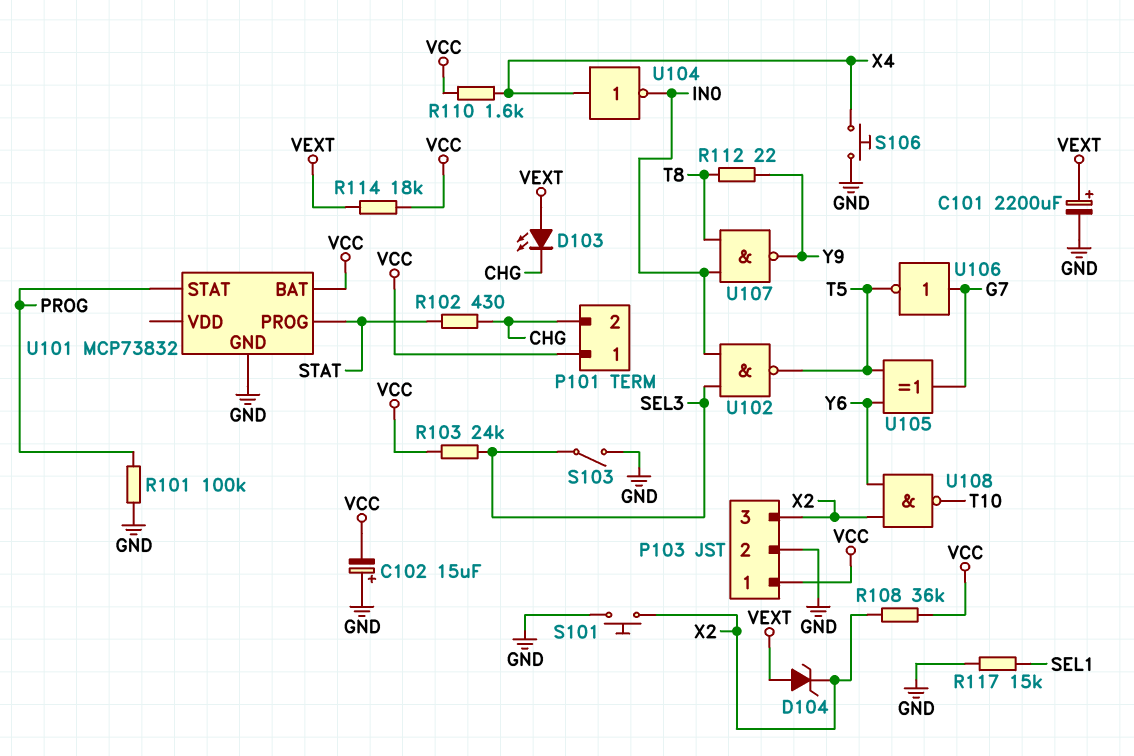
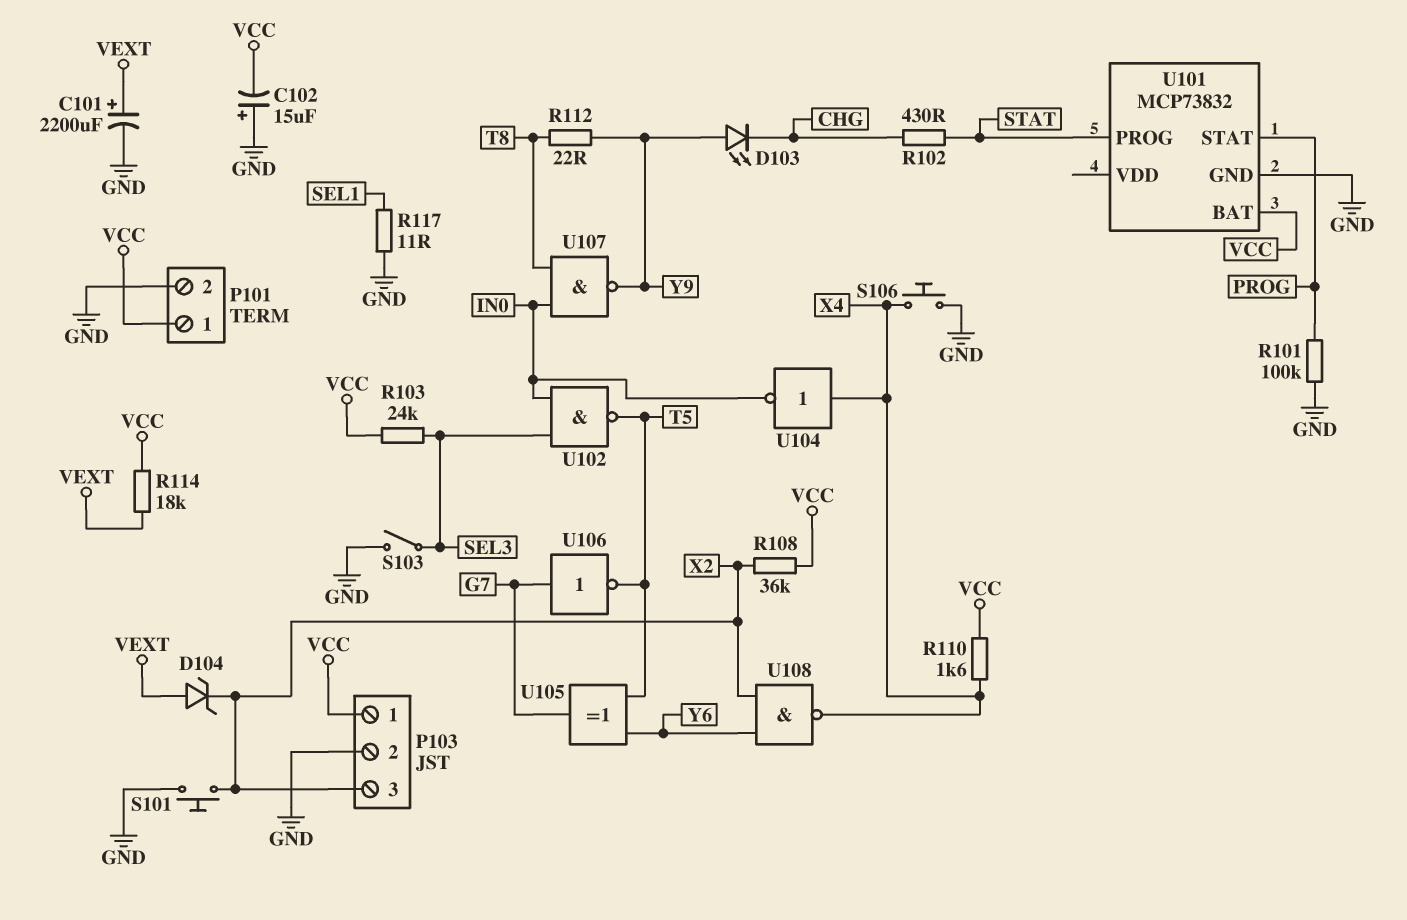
D103: LED (A VEXT, K CHG) -> LED (A Y9, K CHG)
P101 pin 2: CHG -> GND
R117: 15k (GND, SEL1) -> 11 (GND, SEL1)
U108: NAND (in X2, in Y6, out T10) -> NAND (in X2, in Y6, out X4)

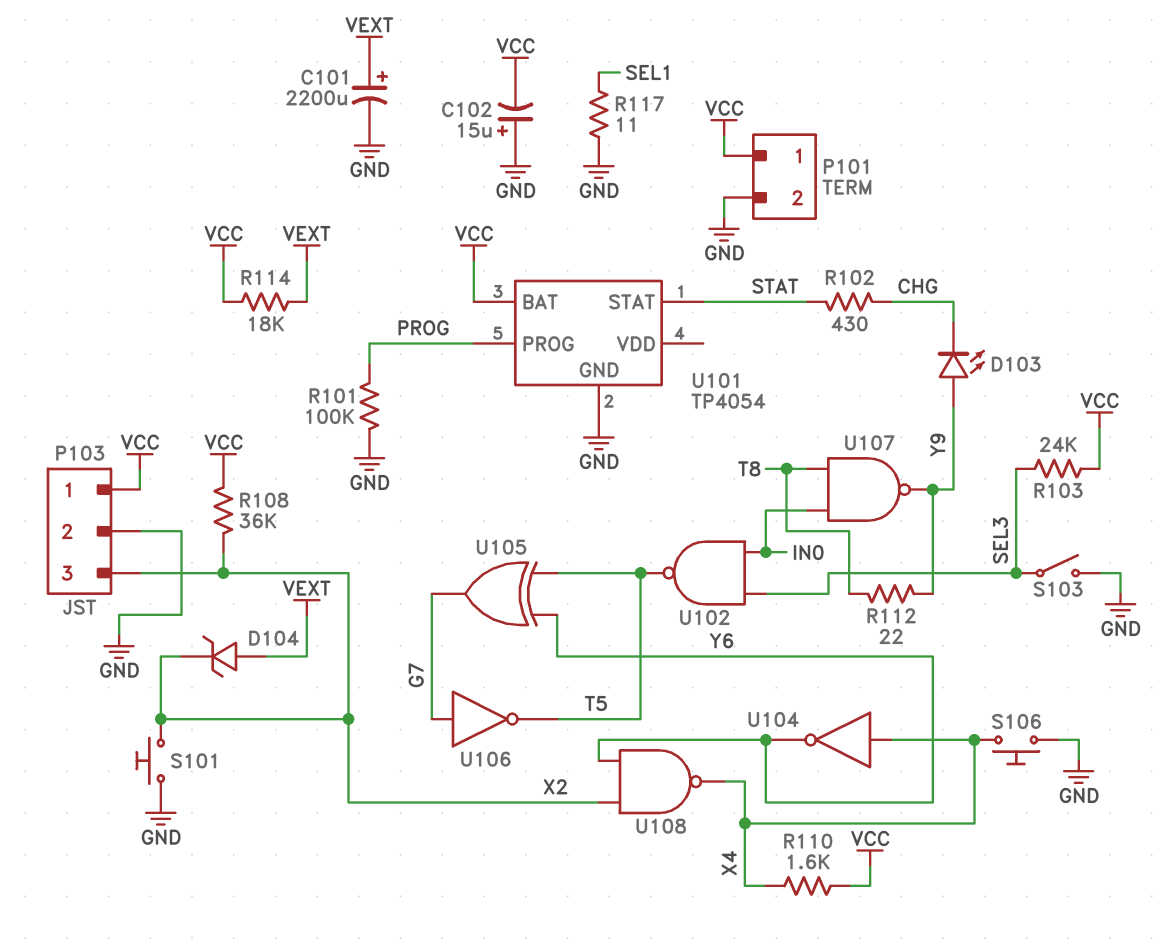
U101: MCP73832 -> TP4054
U101 pin PROG: STAT -> PROG
U101 pin STAT: PROG -> STAT
U104: NOT (in X4, out IN0) -> NOT (in X4, out Y6)

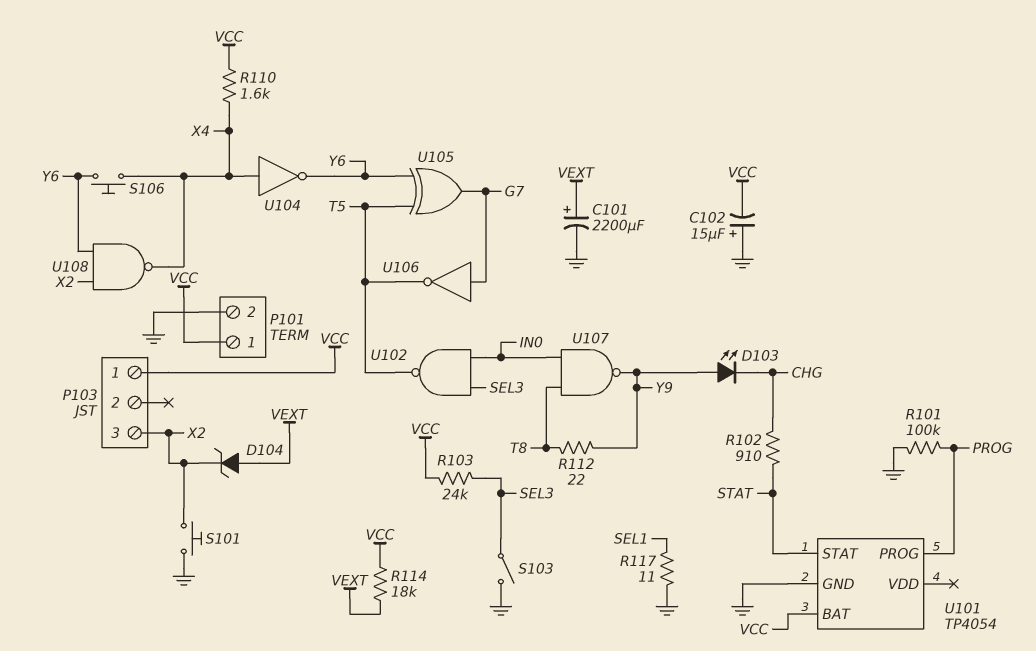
P103 pin 2: GND -> none
R102: 430 (CHG, STAT) -> 910 (CHG, STAT)
R108: 36k (VCC, X2) -> none
S106: button (GND, X4) -> button (X4, Y6)

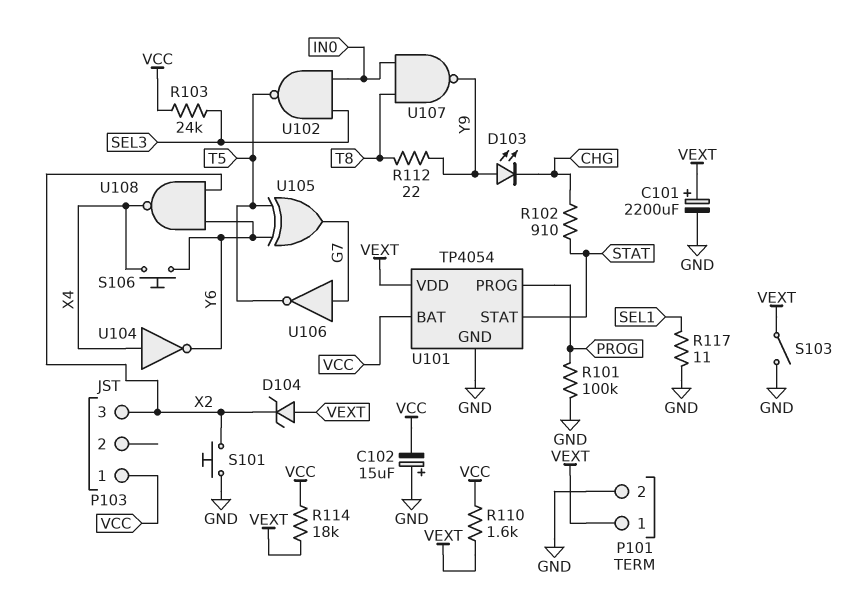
P101 pin 1: VCC -> VEXT
R110: 1.6k (VCC, X4) -> 1.6k (VCC, VEXT)
S103: switch (GND, SEL3) -> switch (GND, VEXT)
U101 pin VDD: none -> VEXT

